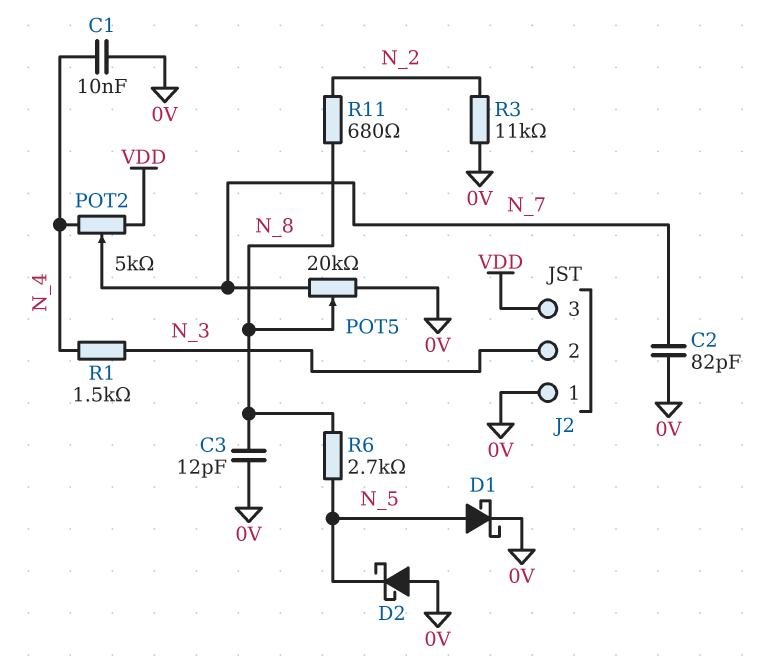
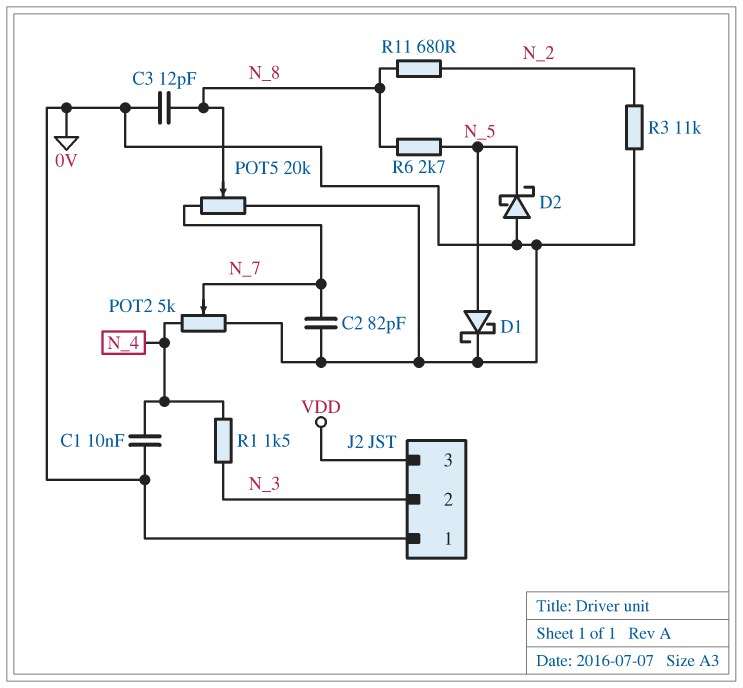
POT2: 5k (N_4, VDD, wiper N_7) -> 5k (0V, N_4, wiper N_7)

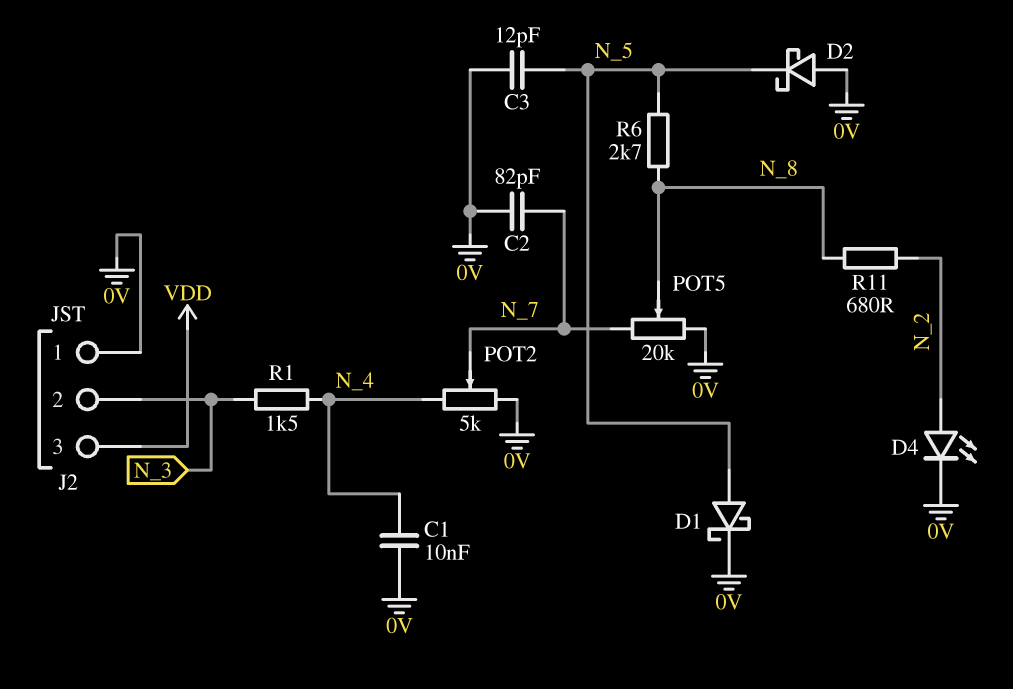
C3: 12pF (0V, N_8) -> 12pF (0V, N_5)
D4: none -> LED (A N_2, K 0V)
R3: 11k (0V, N_2) -> none

